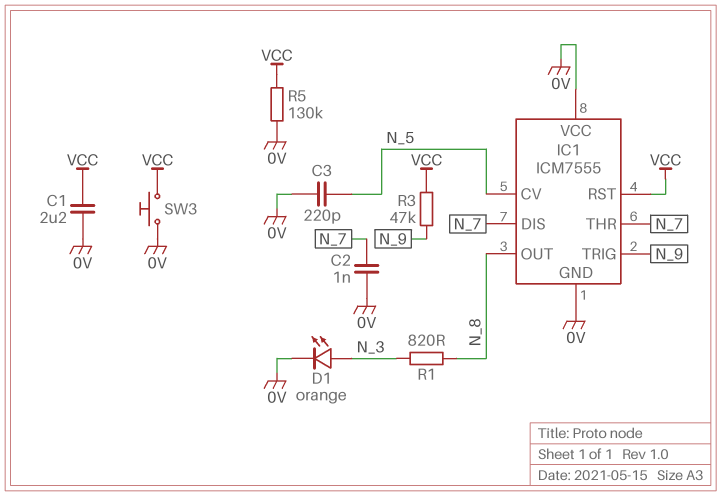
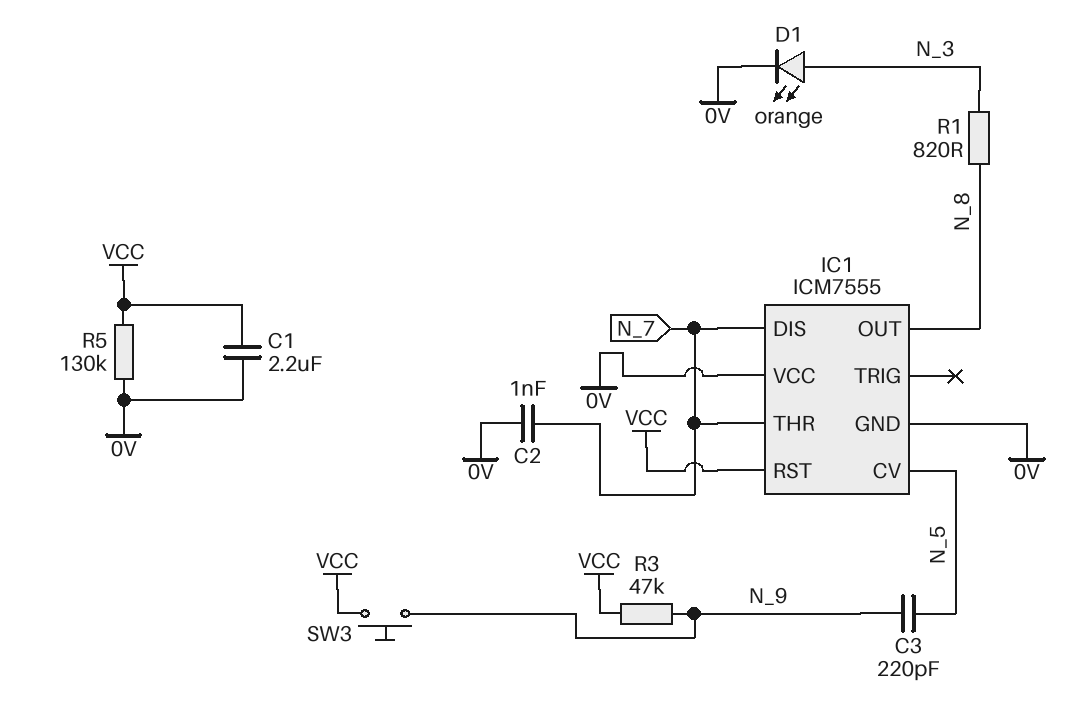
C3: 220pF (0V, N_5) -> 220pF (N_5, N_9)
IC1 pin TRIG: N_9 -> none
SW3: button (0V, VCC) -> button (N_9, VCC)

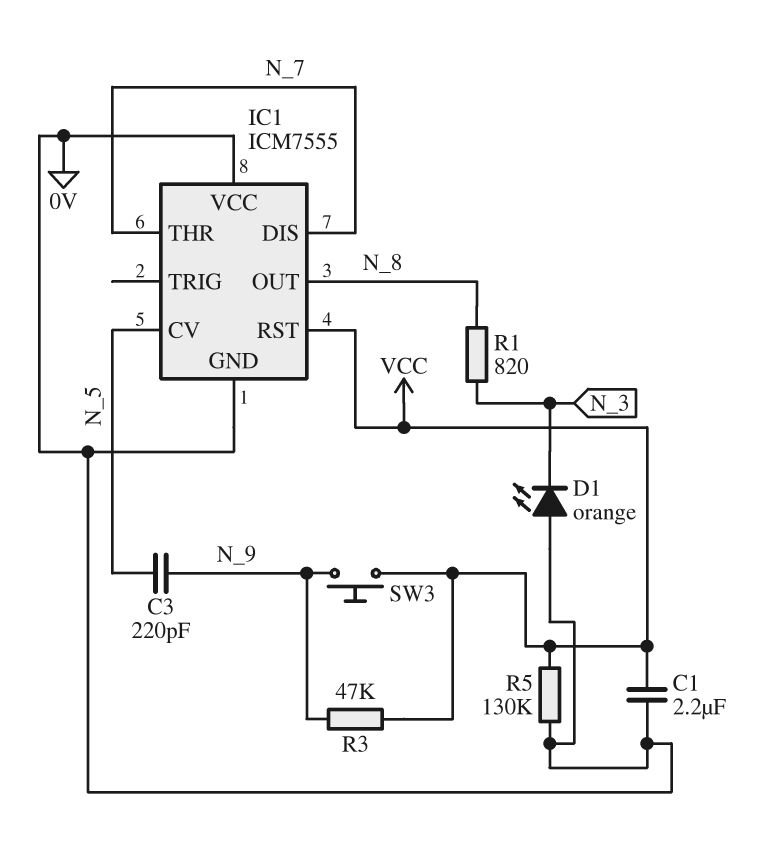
C2: 1nF (0V, N_7) -> none
D1: LED orange (A N_3, K 0V) -> LED orange (A 0V, K N_3)

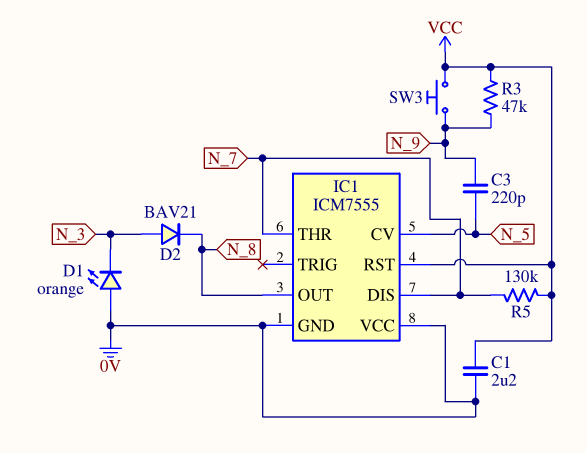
D2: none -> diode BAV21 (A N_3, K N_8)
R1: 820 (N_3, N_8) -> none
R5: 130k (0V, VCC) -> 130k (N_7, VCC)

